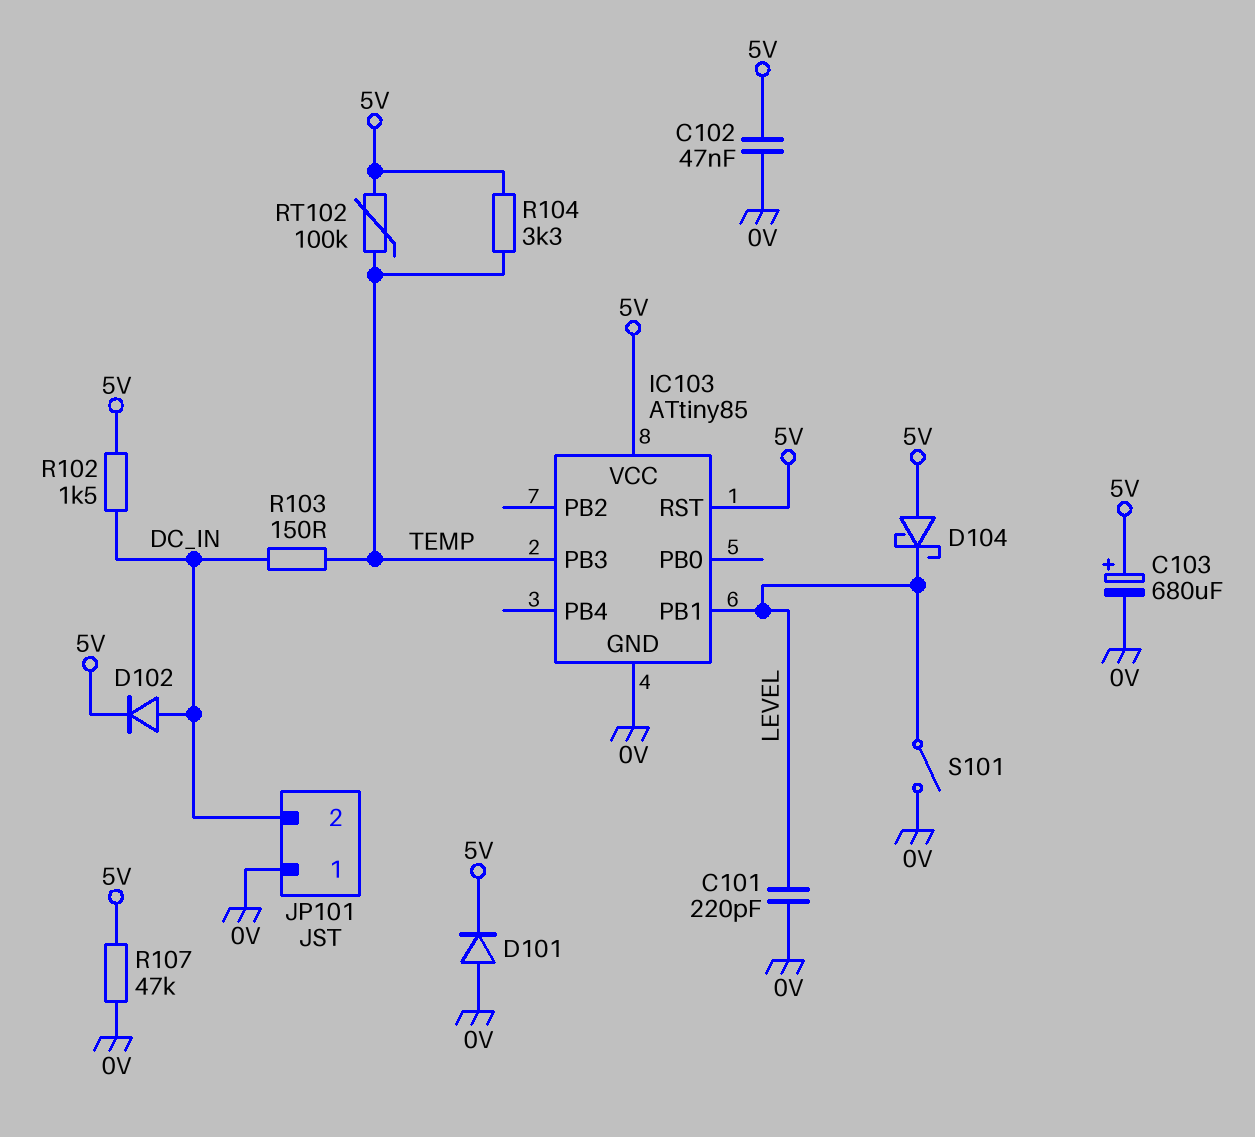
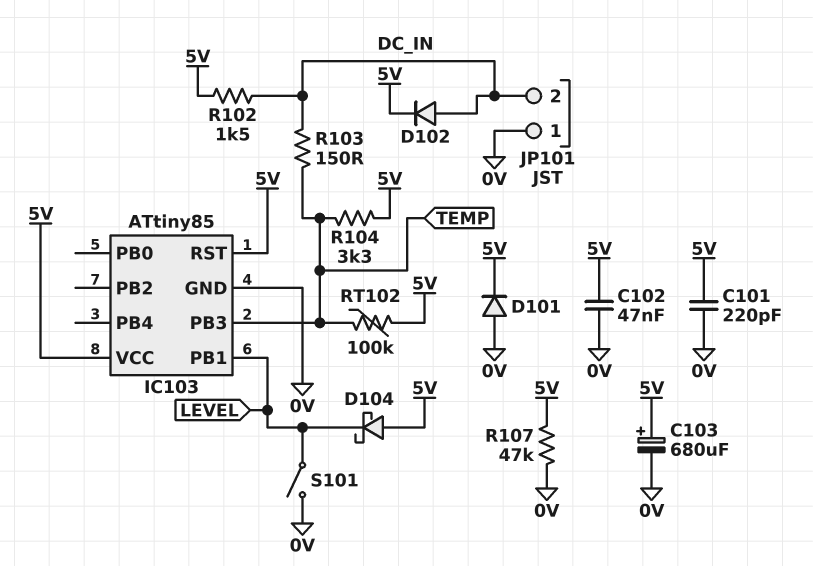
C101: 220pF (0V, LEVEL) -> 220pF (0V, 5V)

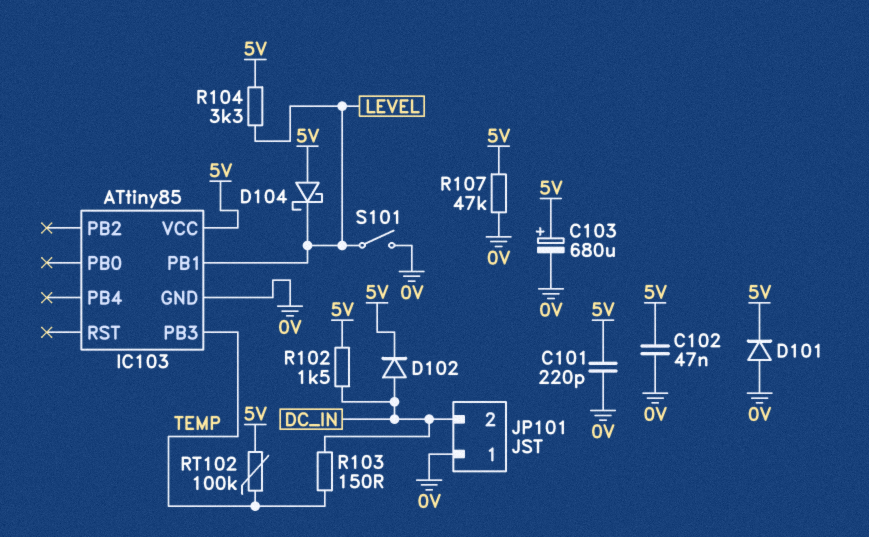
IC103 pin RST: 5V -> none
R104: 3.3k (5V, TEMP) -> 3.3k (5V, LEVEL)

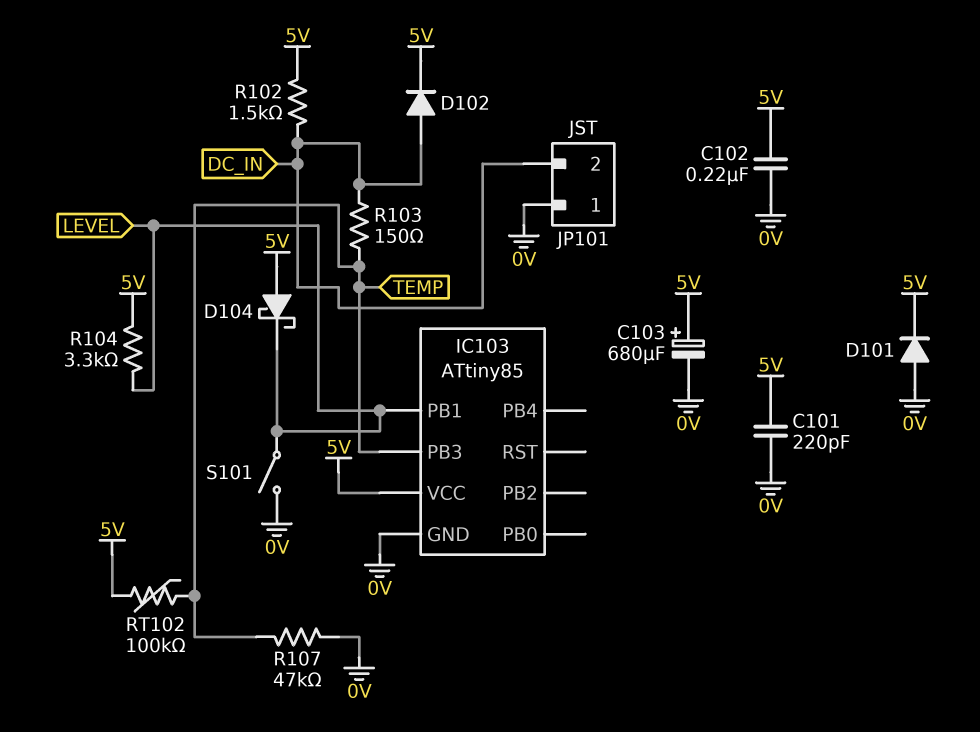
C102: 47nF (0V, 5V) -> 220nF (0V, 5V)
R107: 47k (0V, 5V) -> 47k (0V, TEMP)

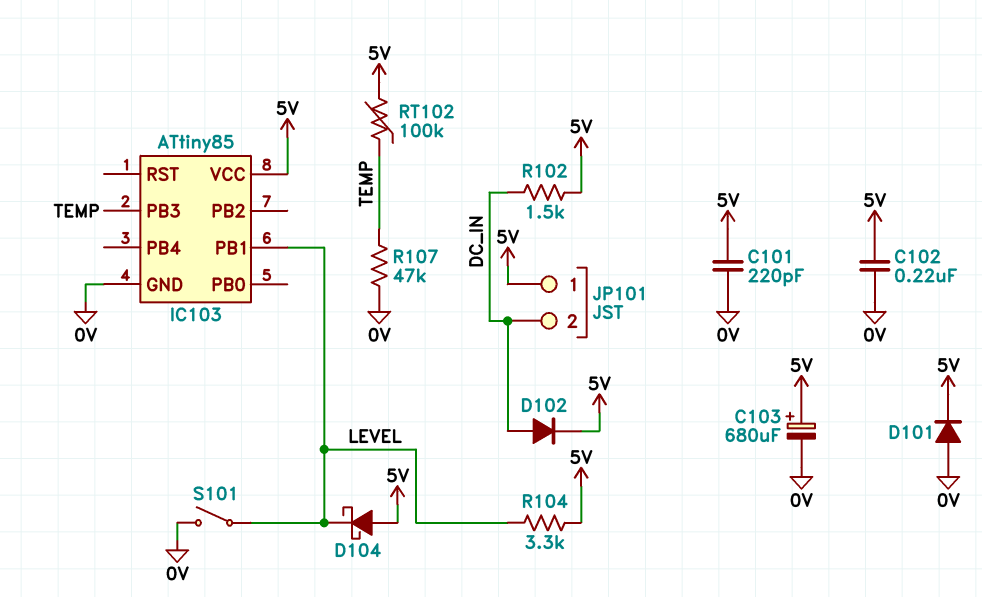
JP101 pin 1: 0V -> 5V
R103: 150 (DC_IN, TEMP) -> none

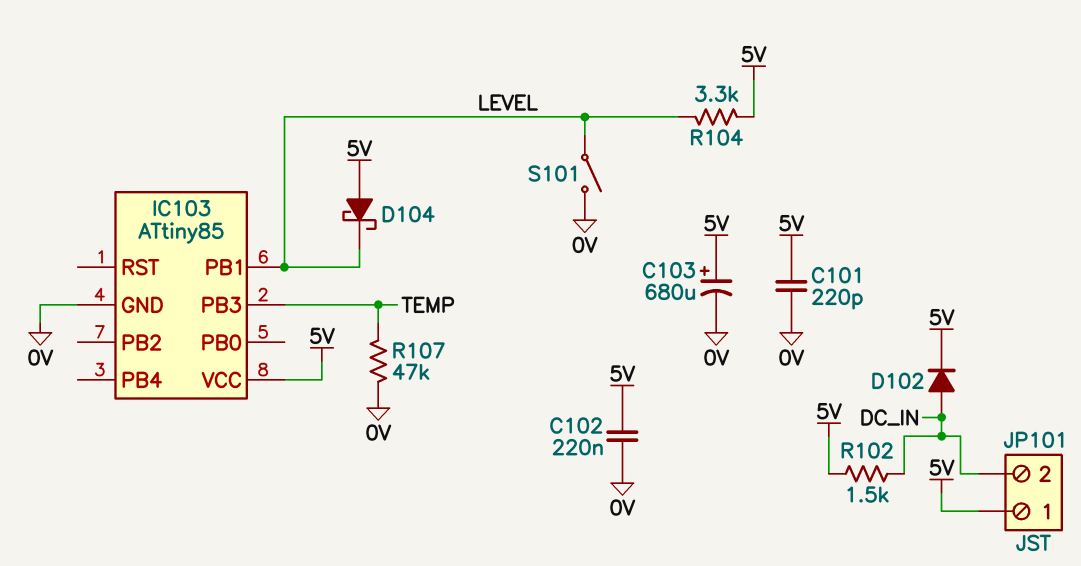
D101: diode (A 0V, K 5V) -> none
RT102: 100k (5V, TEMP) -> none

